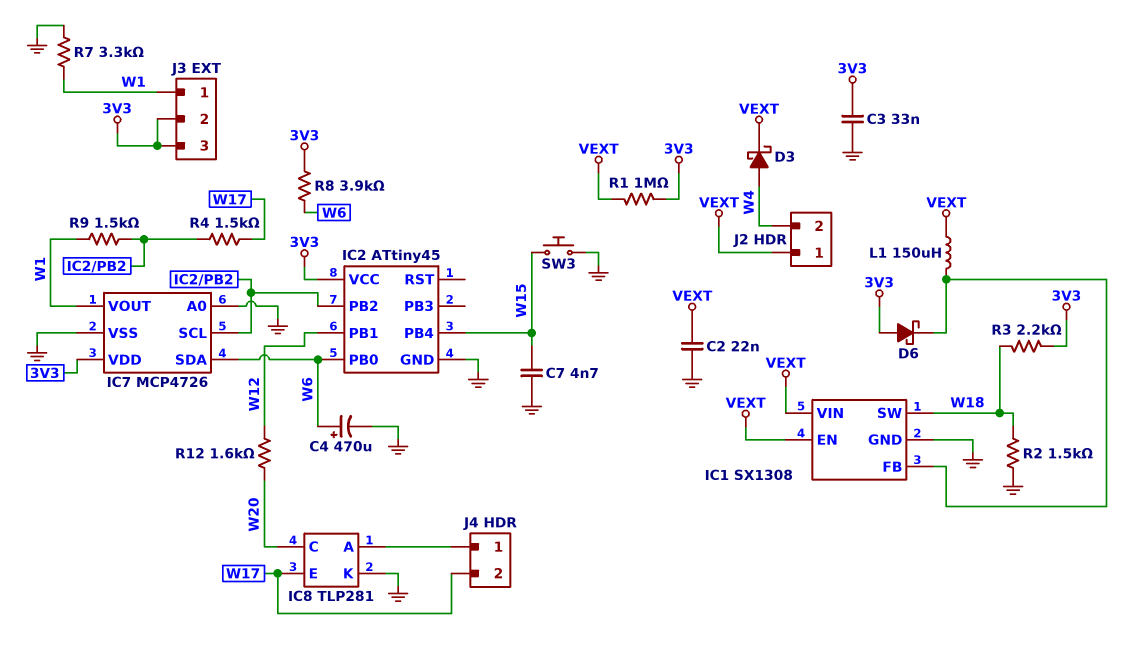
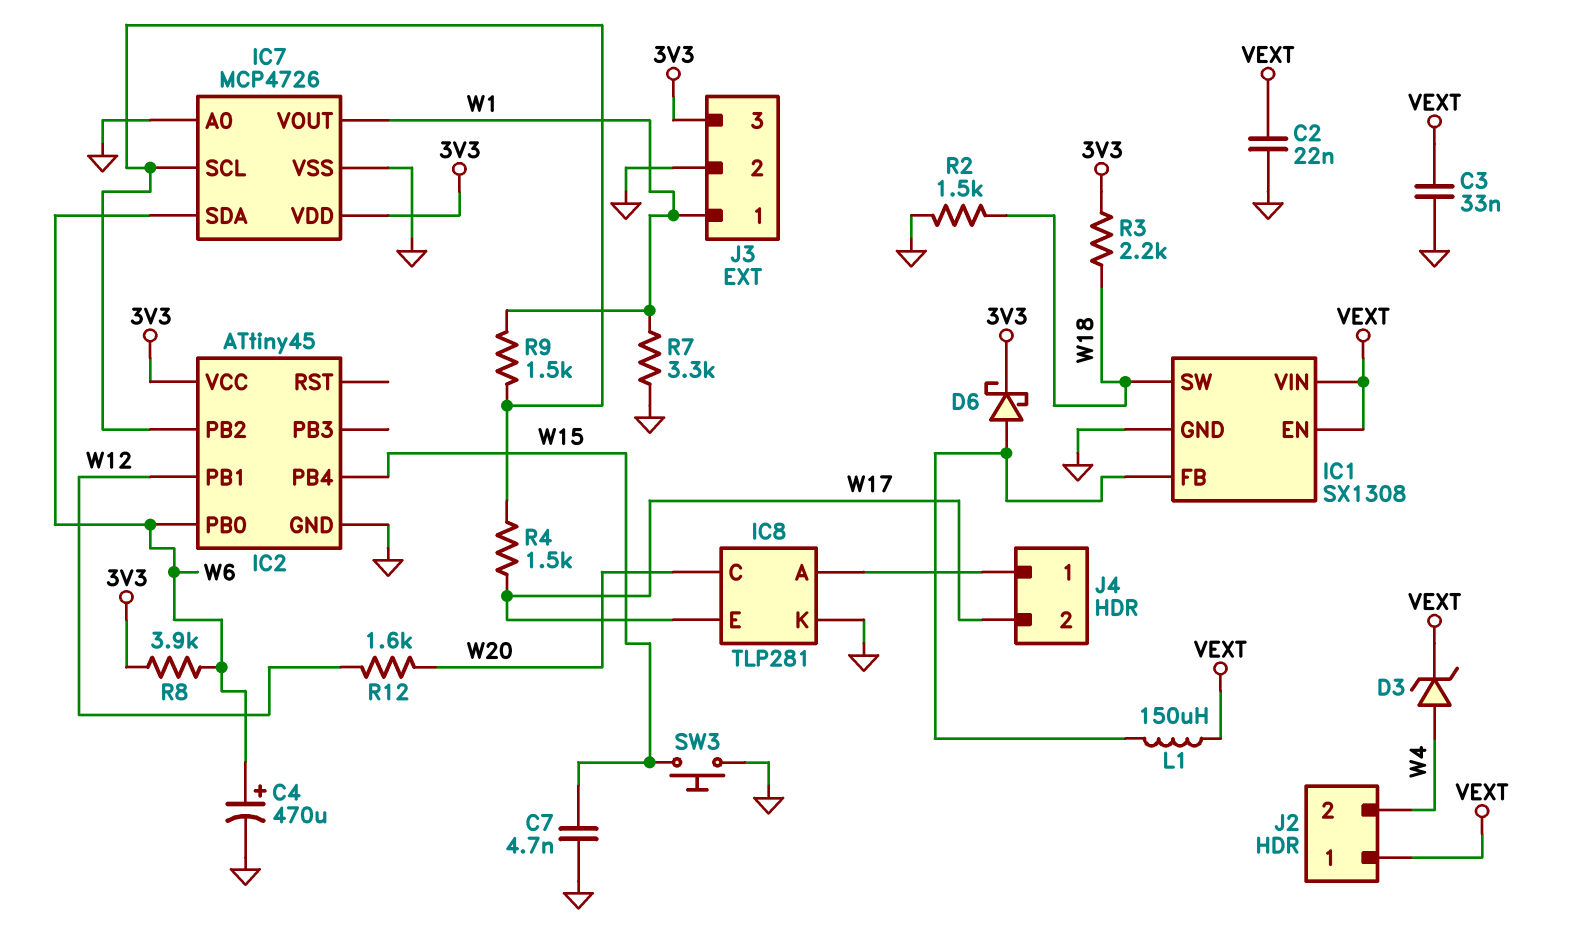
C3: 33nF (3V3, GND) -> 33nF (GND, VEXT)
D3: schottky (A W4, K VEXT) -> zener (A W4, K VEXT)
D6: schottky (A 3V3, K IC1/FB) -> schottky (A IC1/FB, K 3V3)
J3 pin 2: 3V3 -> GND
R1: 1M (3V3, VEXT) -> none

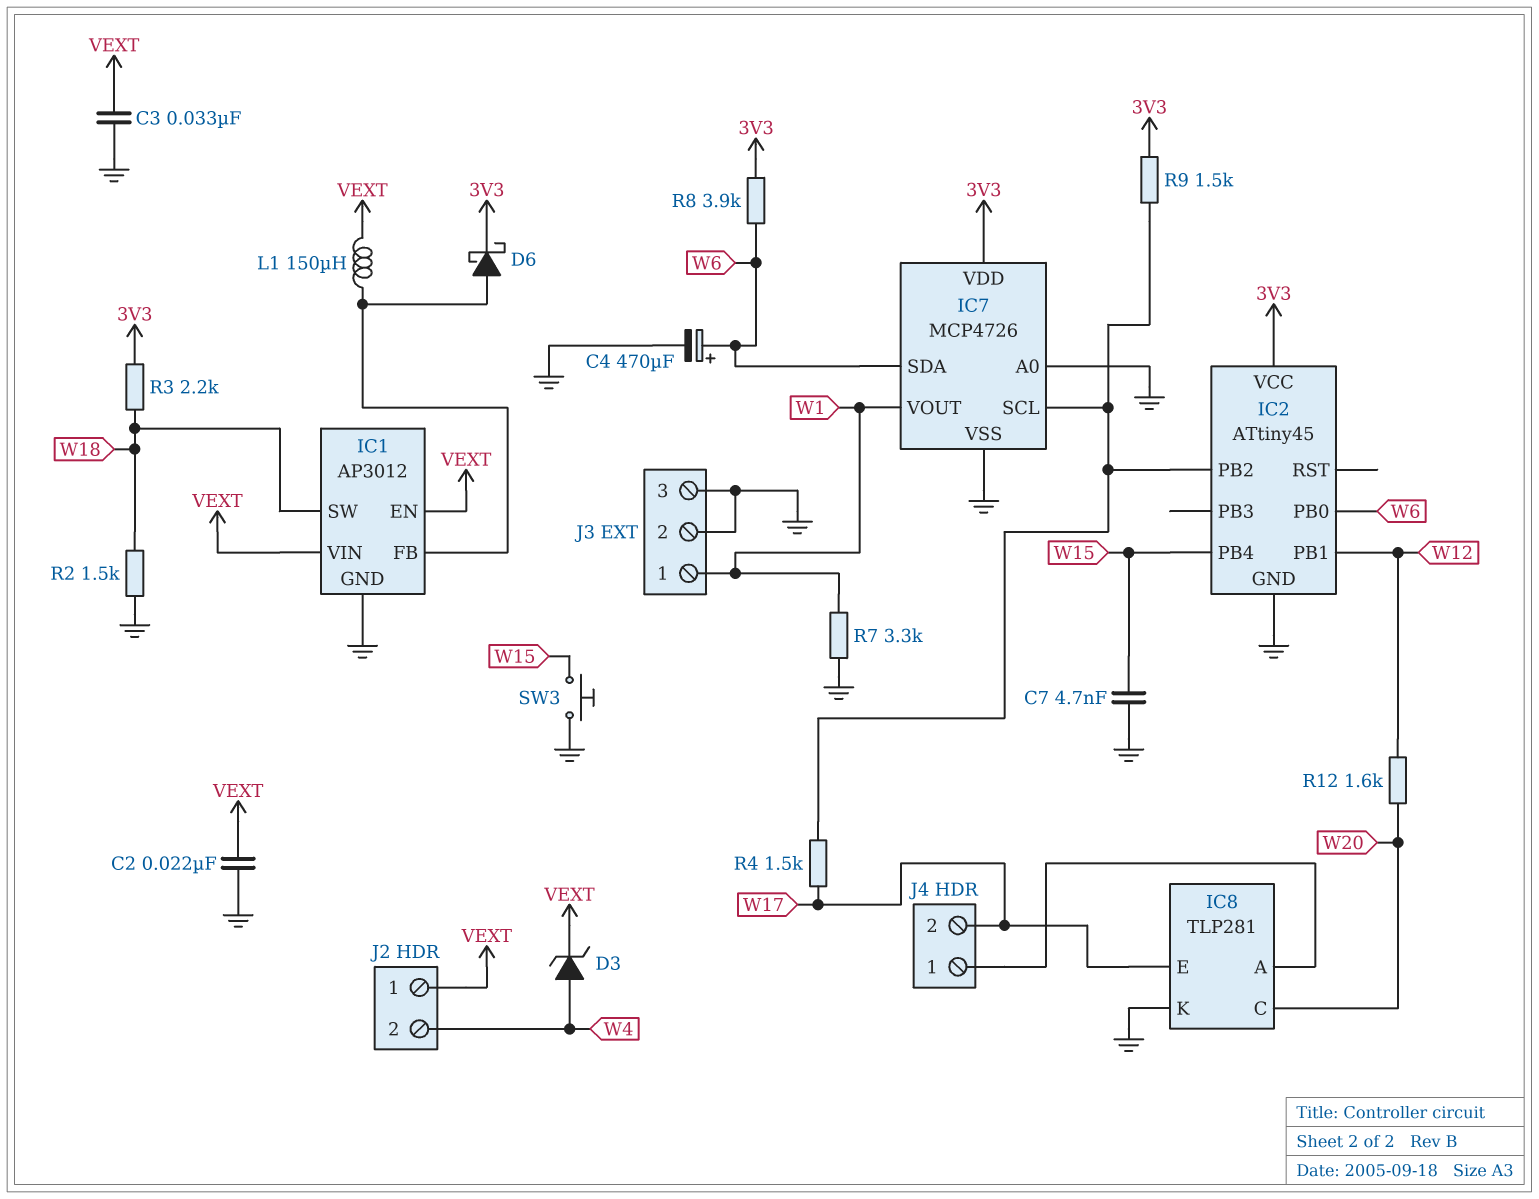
IC1: SX1308 -> AP3012
J3 pin 3: 3V3 -> GND
R9: 1.5k (IC2/PB2, W1) -> 1.5k (3V3, IC2/PB2)

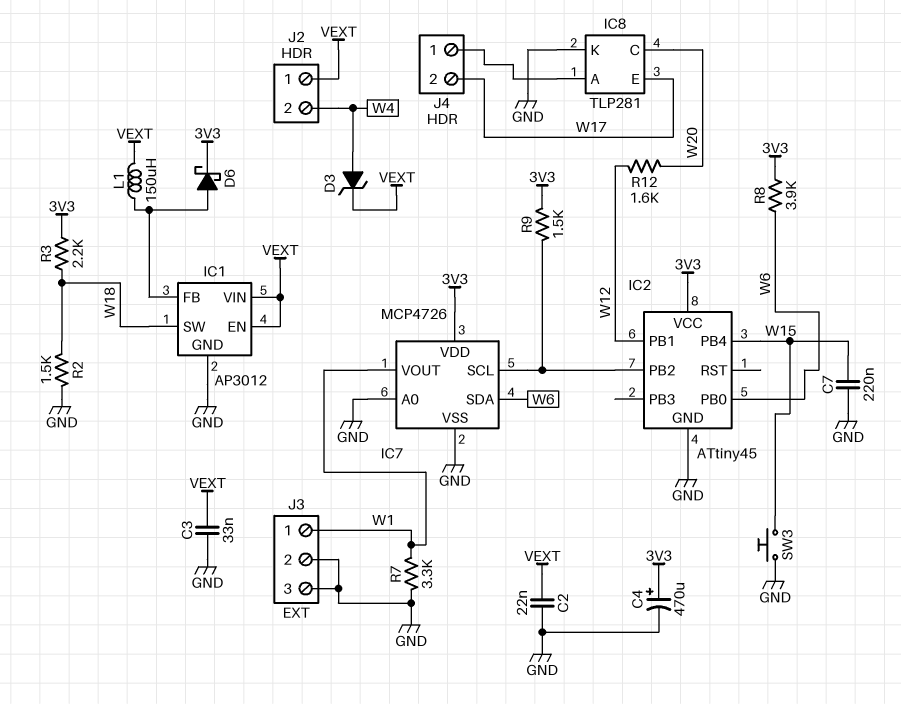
C4: 470uF (plus W6, minus GND) -> 470uF (plus 3V3, minus GND)
C7: 4.7nF (GND, W15) -> 220nF (GND, W15)
R4: 1.5k (IC2/PB2, W17) -> none

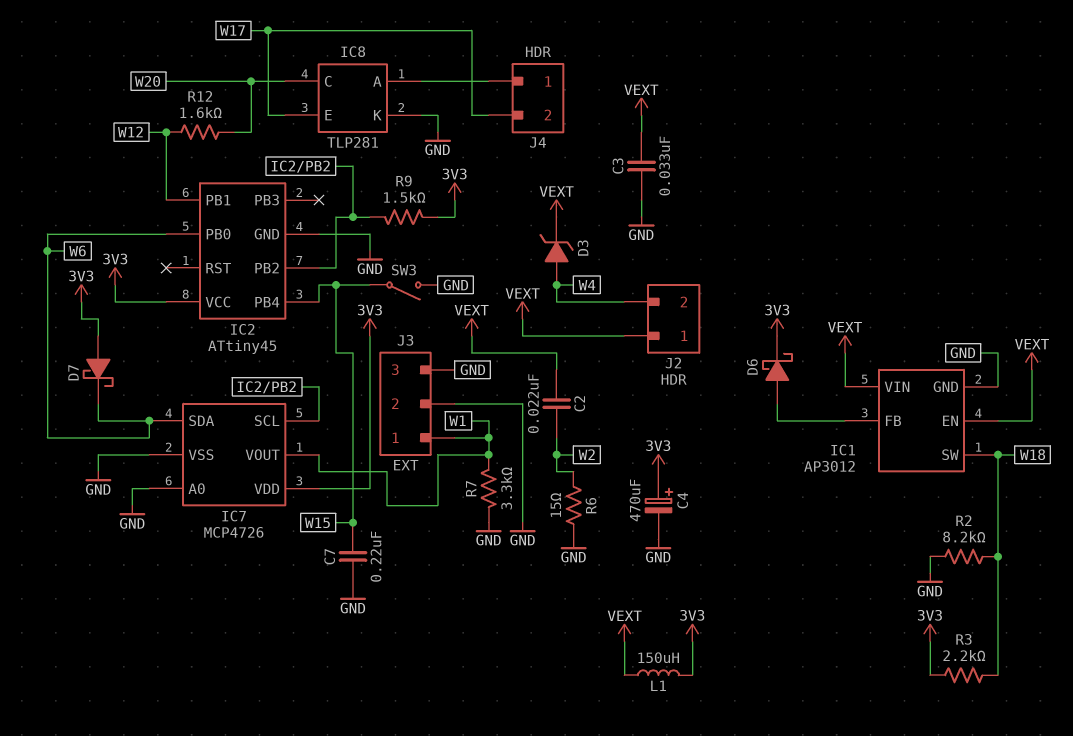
C2: 22nF (GND, VEXT) -> 22nF (VEXT, W2)
D7: none -> schottky (A 3V3, K W6)
L1: 150uH (IC1/FB, VEXT) -> 150uH (3V3, VEXT)
R2: 1.5k (GND, W18) -> 8.2k (GND, W18)
R6: none -> 15 (GND, W2)
R8: 3.9k (3V3, W6) -> none
SW3: button (GND, W15) -> switch (GND, W15)

